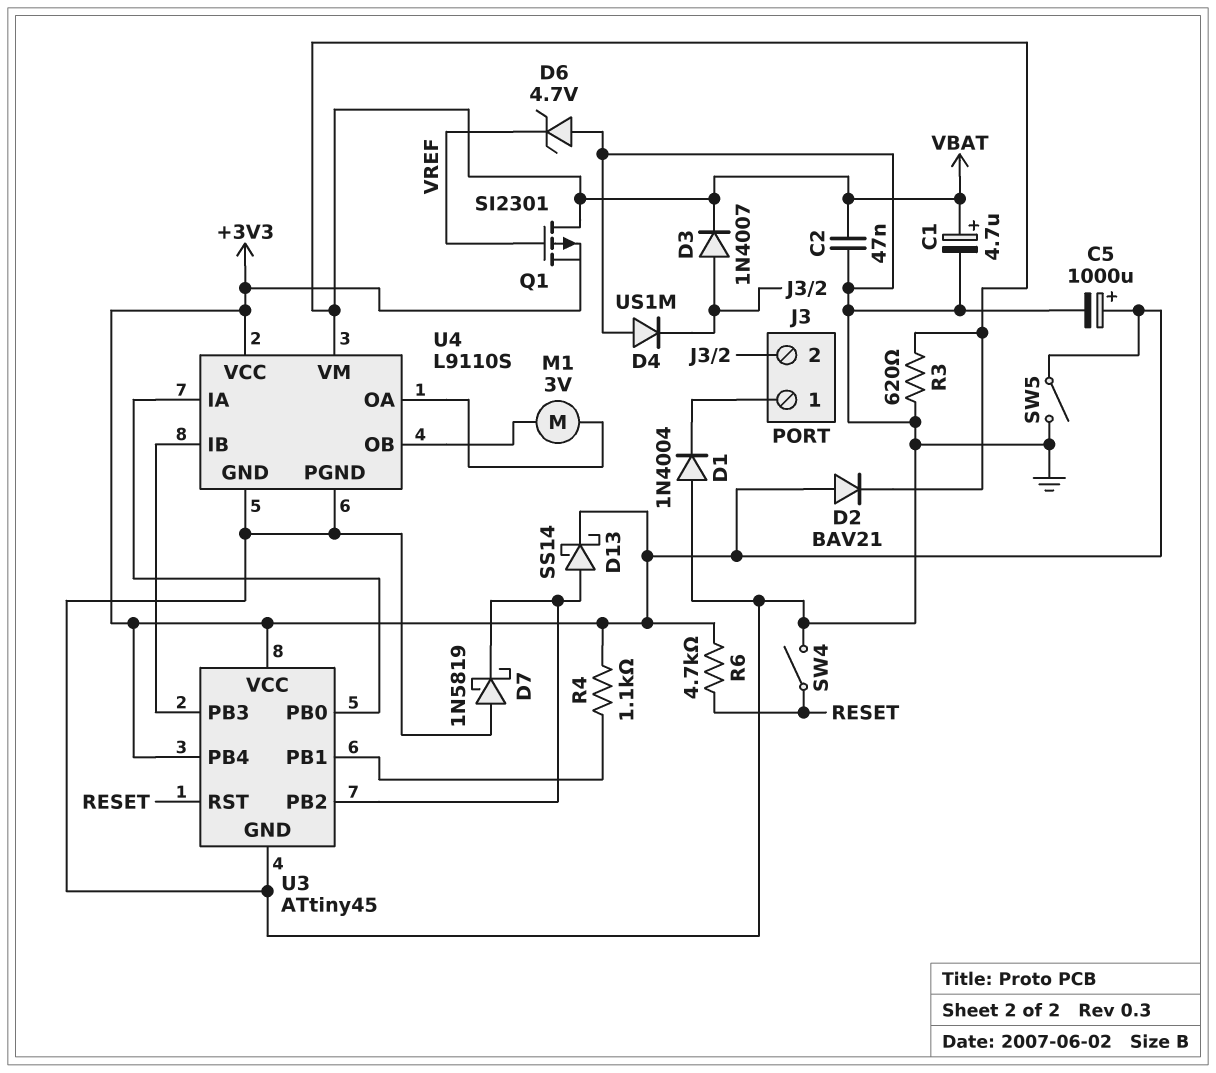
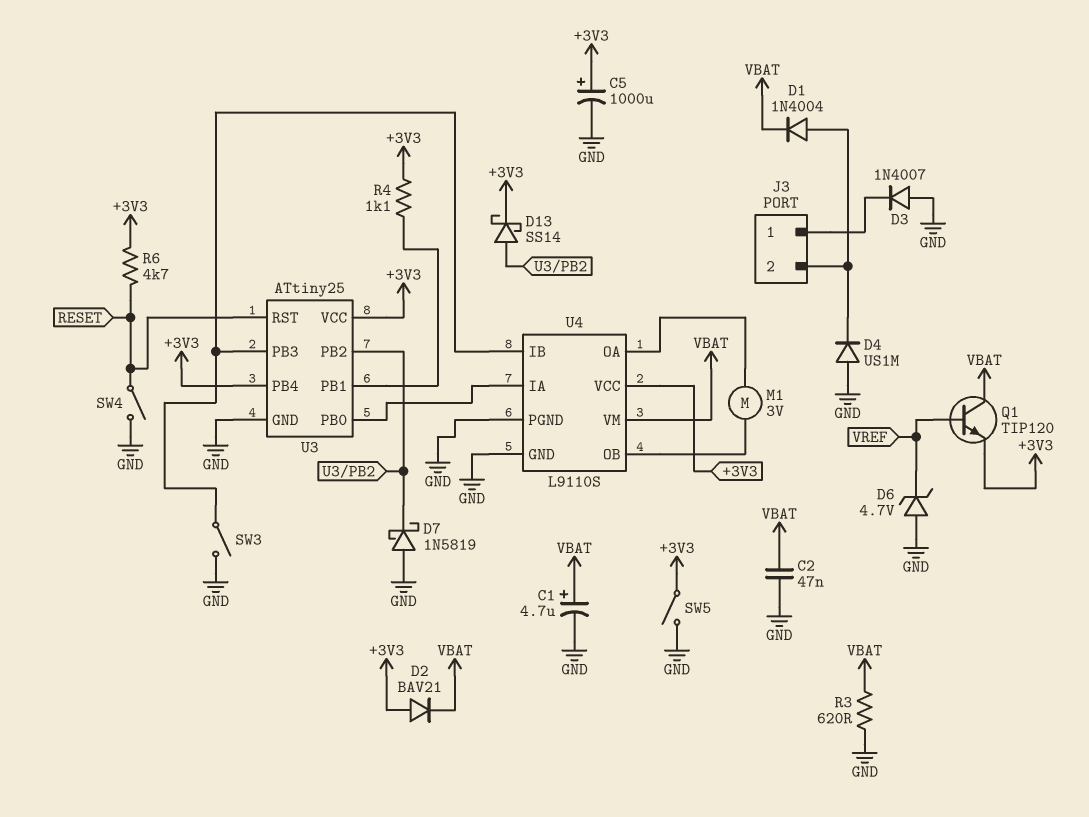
D1: diode 1N4004 (A GND, K J3/1) -> diode 1N4004 (A J3/2, K VBAT)
D3: diode 1N4007 (A J3/2, K VBAT) -> diode 1N4007 (A GND, K J3/1)
Q1: PMOS SI2301 (G VREF, D VBAT, S +3V3) -> NPN TIP120 (B VREF, C VBAT, E +3V3)
SW3: none -> switch (GND, U3/PB3)
U3: ATtiny45 -> ATtiny25

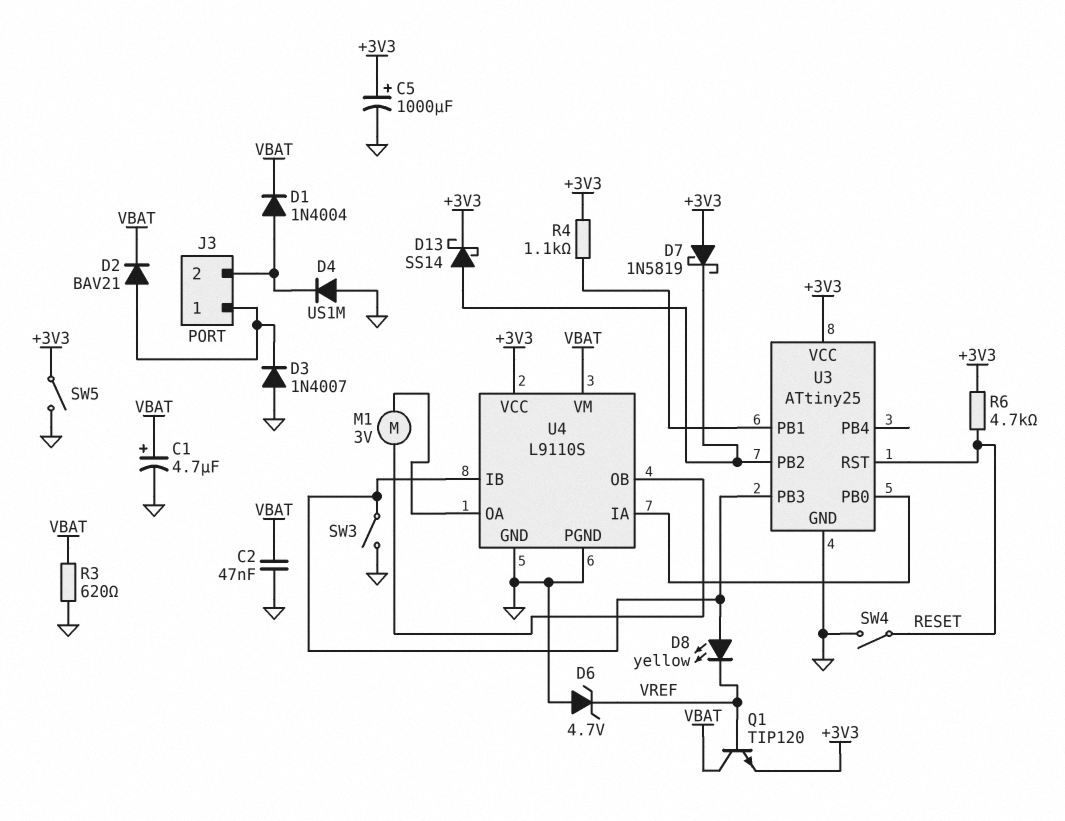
D2: diode BAV21 (A +3V3, K VBAT) -> diode BAV21 (A J3/1, K VBAT)
D7: schottky 1N5819 (A GND, K U3/PB2) -> schottky 1N5819 (A +3V3, K U3/PB2)
D8: none -> LED yellow (A U3/PB3, K VREF)
U3 pin PB4: +3V3 -> none

